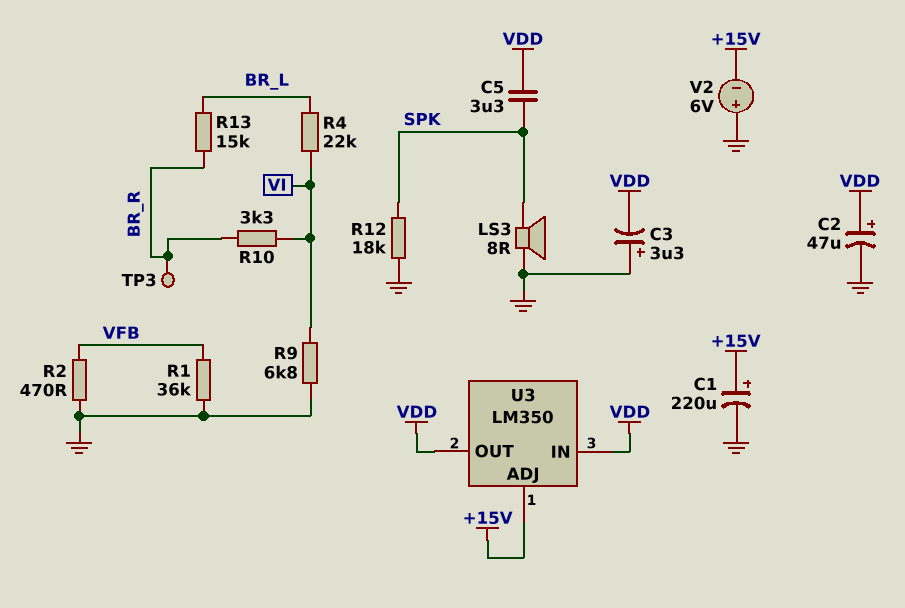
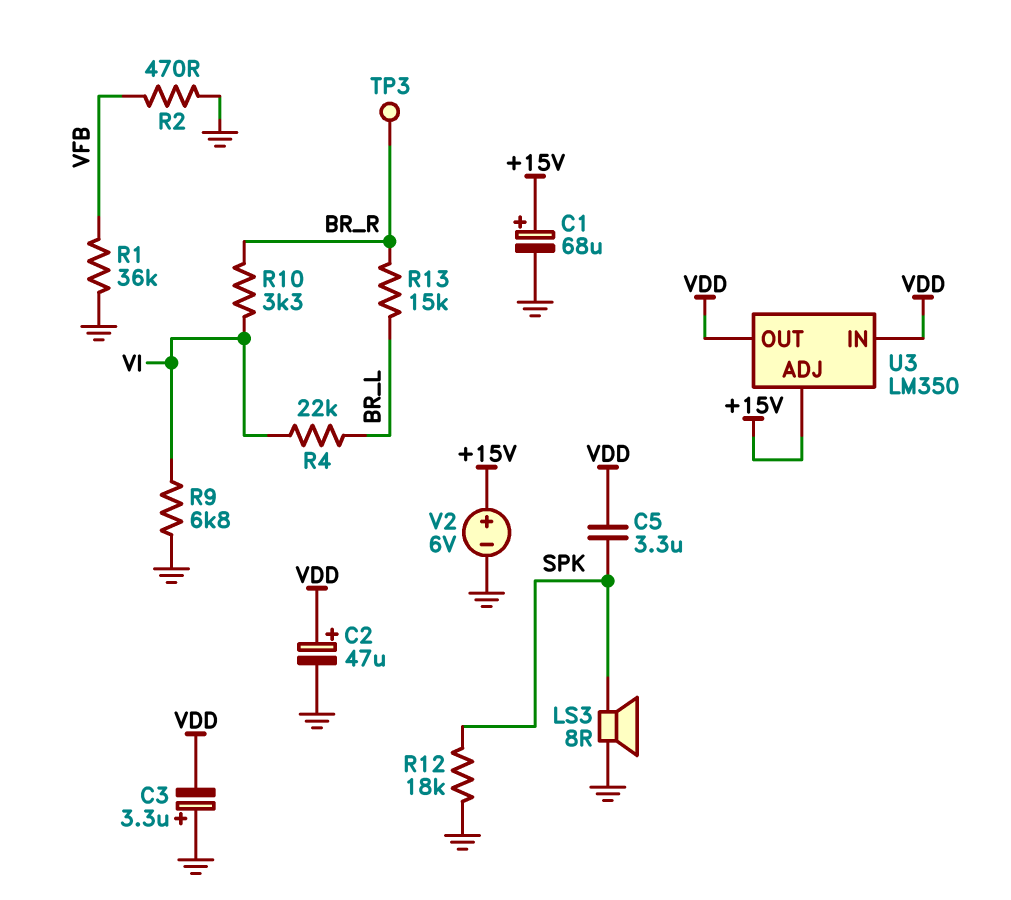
C1: 220uF (plus +15V, minus GND) -> 68uF (plus +15V, minus GND)
V2: 6V (plus GND, minus +15V) -> 6V (plus +15V, minus GND)

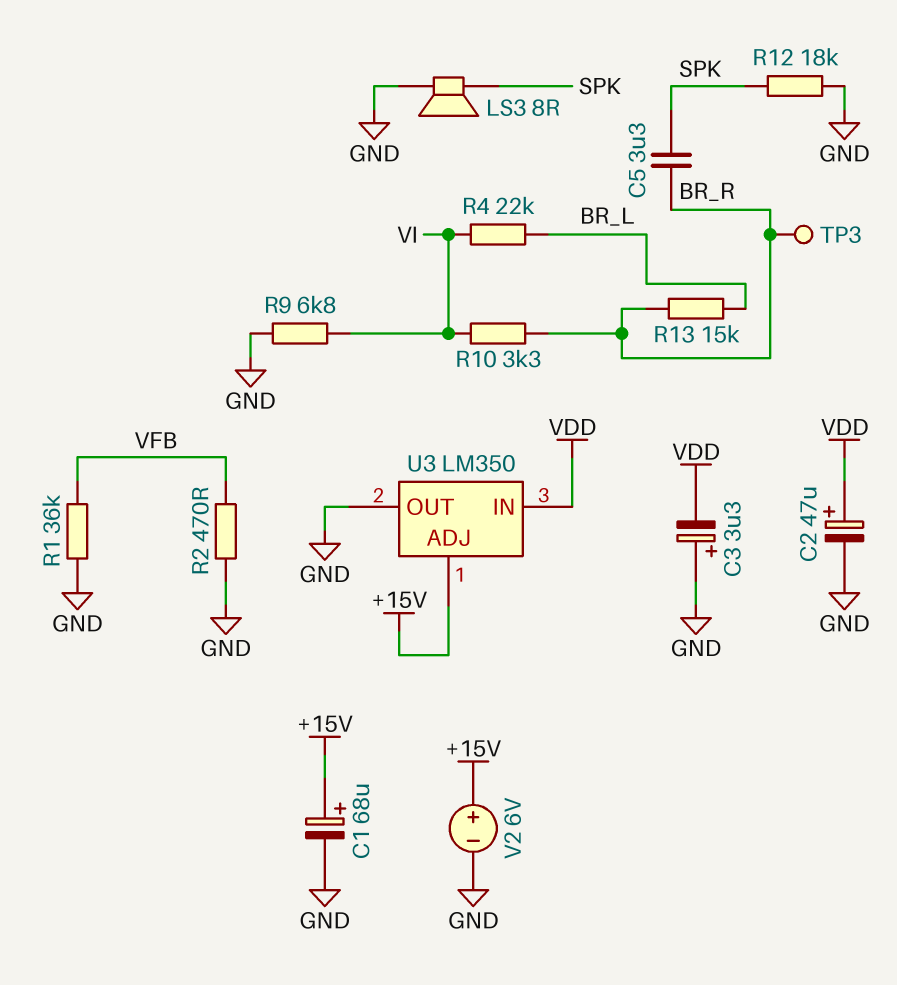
C5: 3.3uF (SPK, VDD) -> 3.3uF (BR_R, SPK)
U3 pin OUT: VDD -> GND

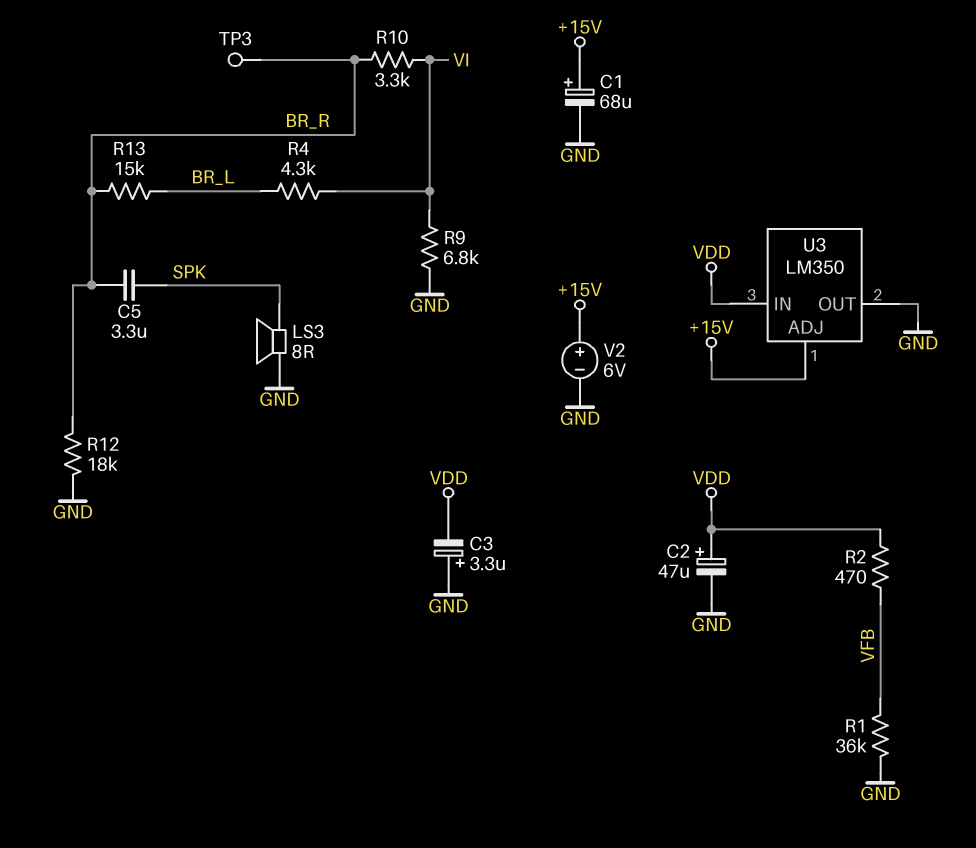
R2: 470 (GND, VFB) -> 470 (VDD, VFB)
R4: 22k (BR_L, VI) -> 4.3k (BR_L, VI)
R12: 18k (GND, SPK) -> 18k (BR_R, GND)

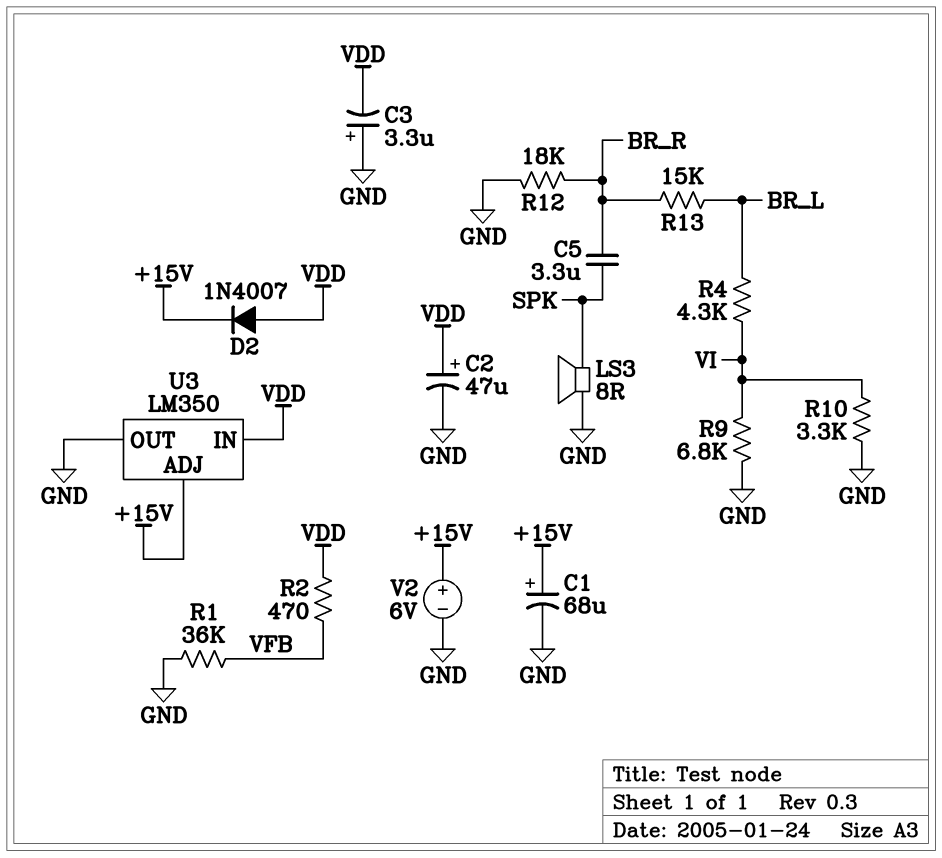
D2: none -> diode 1N4007 (A VDD, K +15V)
R10: 3.3k (BR_R, VI) -> 3.3k (GND, VI)
TP3: test point (BR_R) -> none

